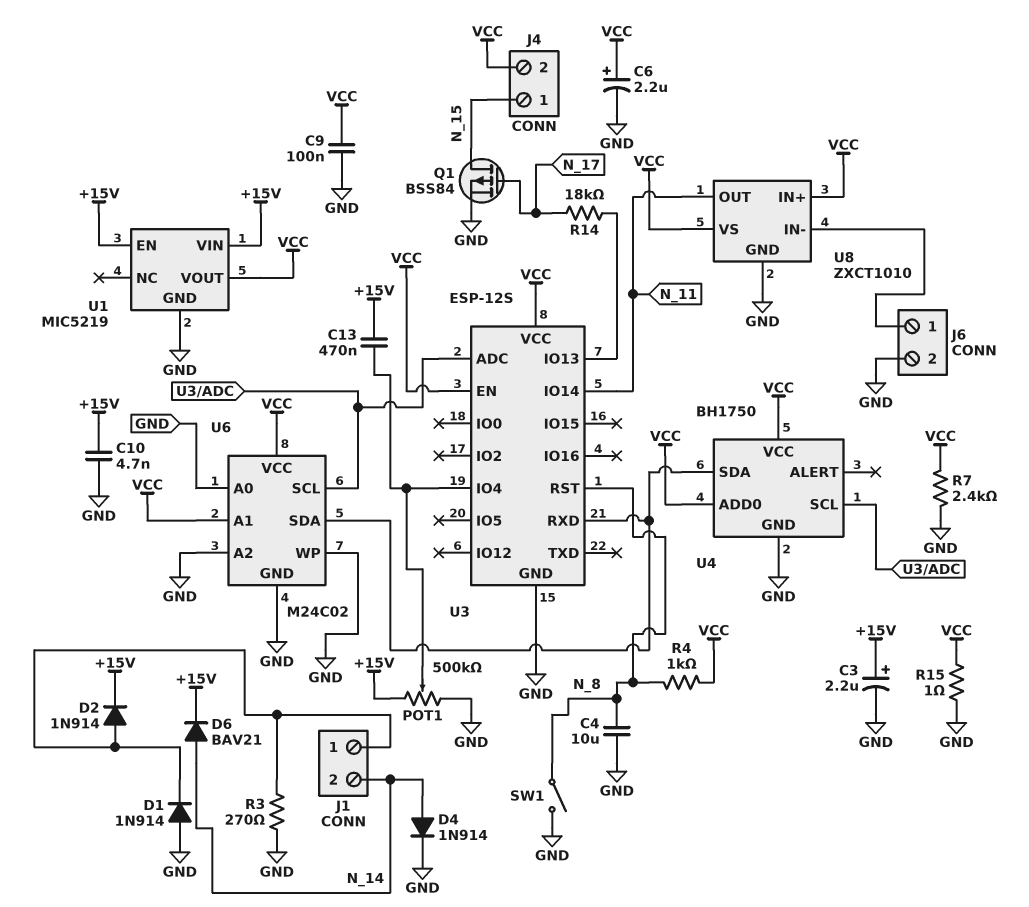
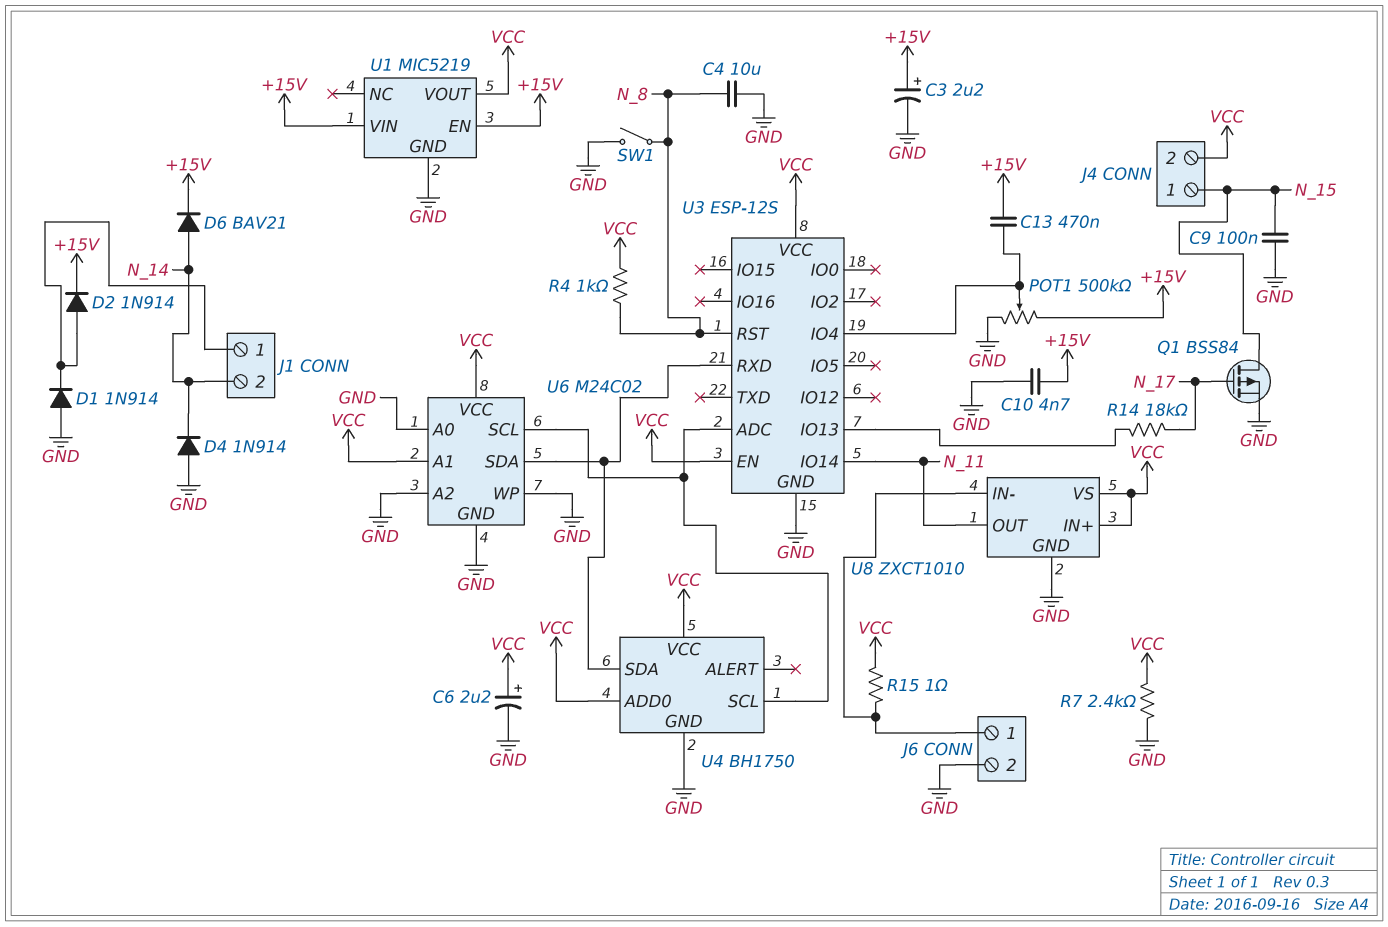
C9: 100nF (GND, VCC) -> 100nF (GND, N_15)
D4: diode 1N914 (A N_14, K GND) -> diode 1N914 (A GND, K N_14)
R3: 270 (GND, J1/1) -> none
R15: 1 (GND, VCC) -> 1 (J6/1, VCC)

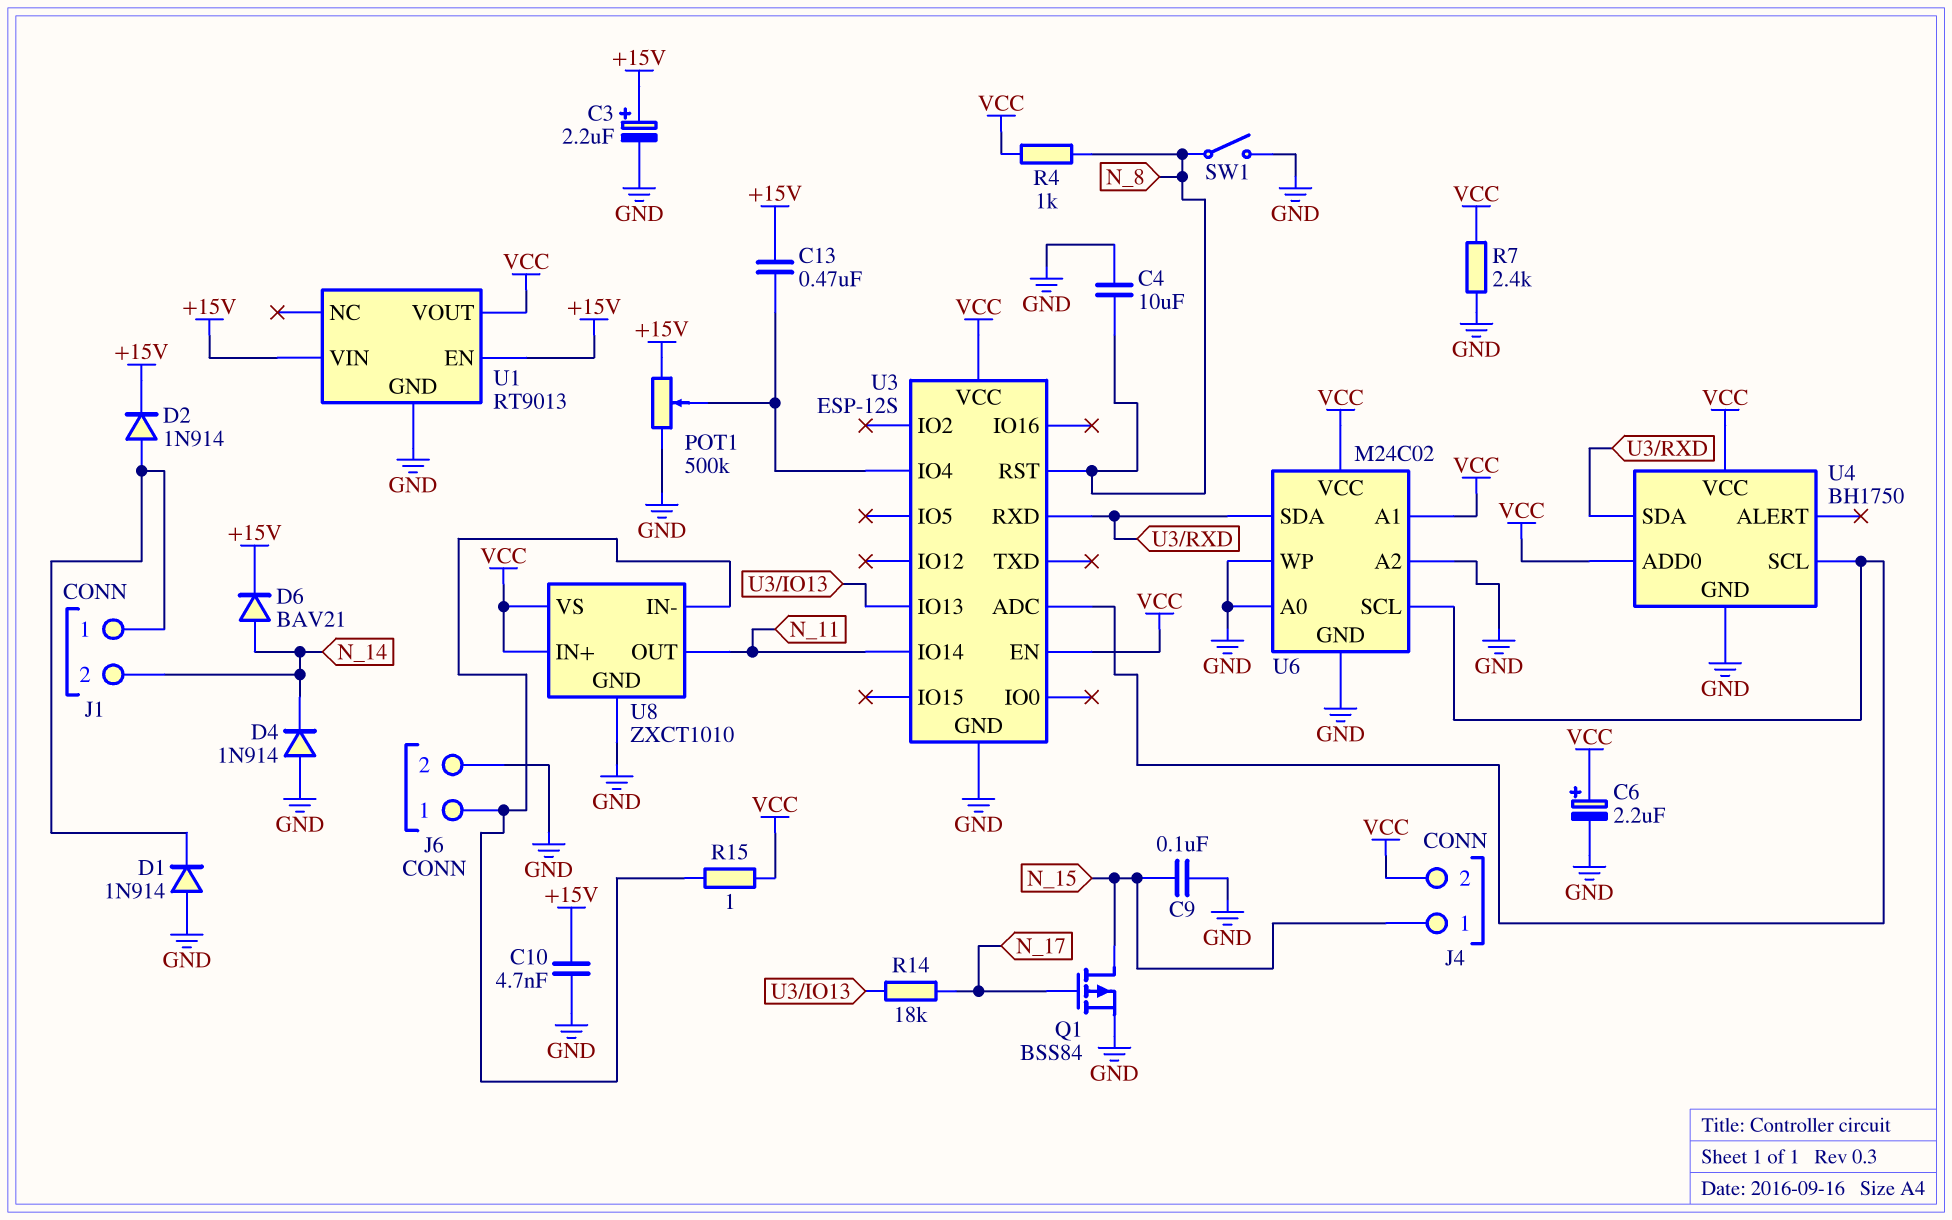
U1: MIC5219 -> RT9013

